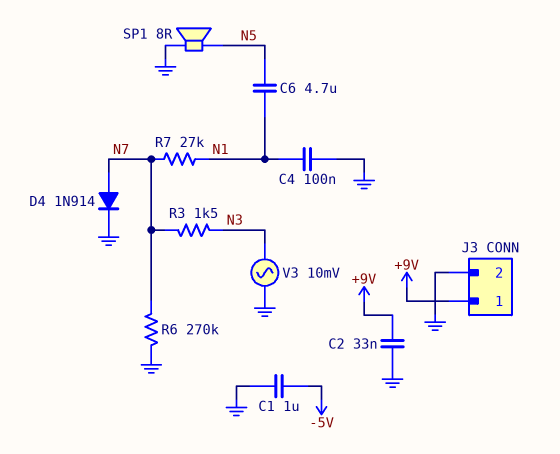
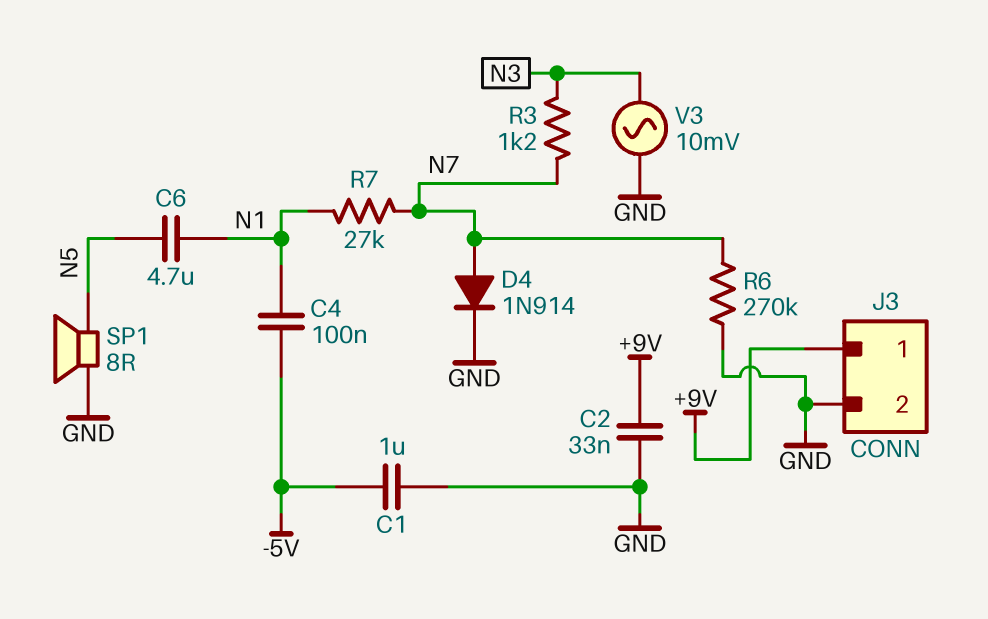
C4: 100nF (GND, N1) -> 100nF (-5V, N1)
R3: 1.5k (N3, N7) -> 1.2k (N3, N7)

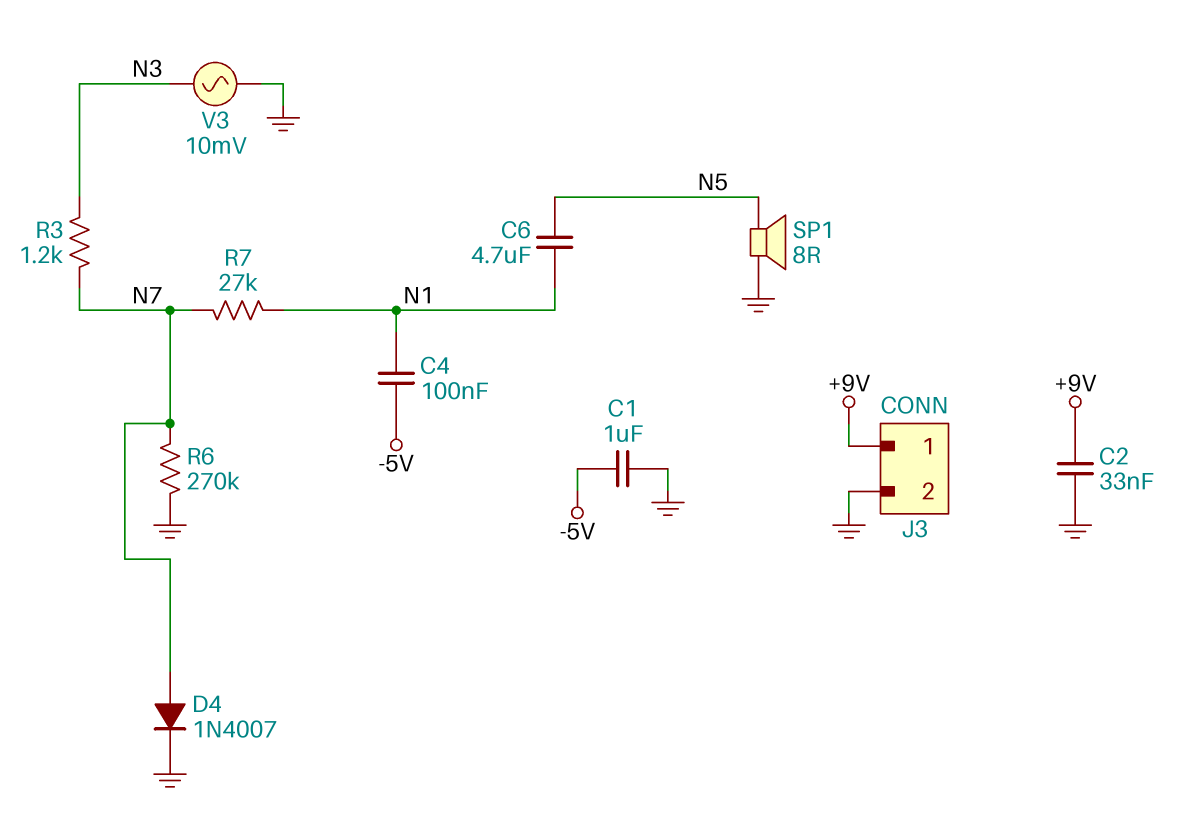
D4: diode 1N914 (A N7, K GND) -> diode 1N4007 (A N7, K GND)

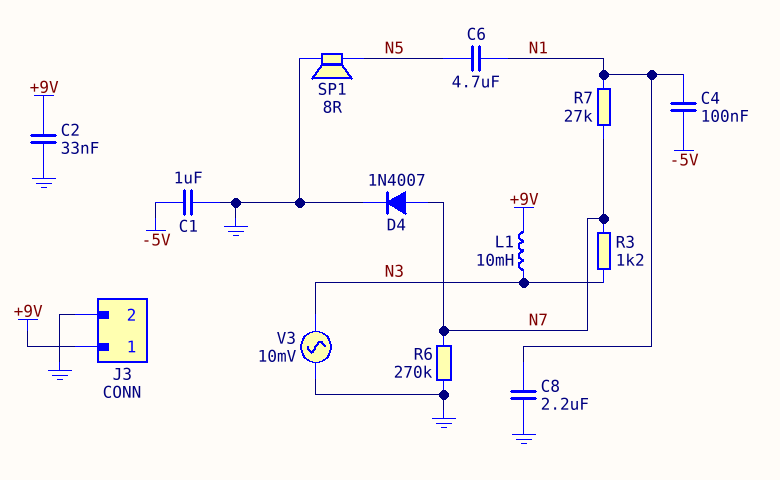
C8: none -> 2.2uF (GND, N1)
L1: none -> 10mH (+9V, N3)

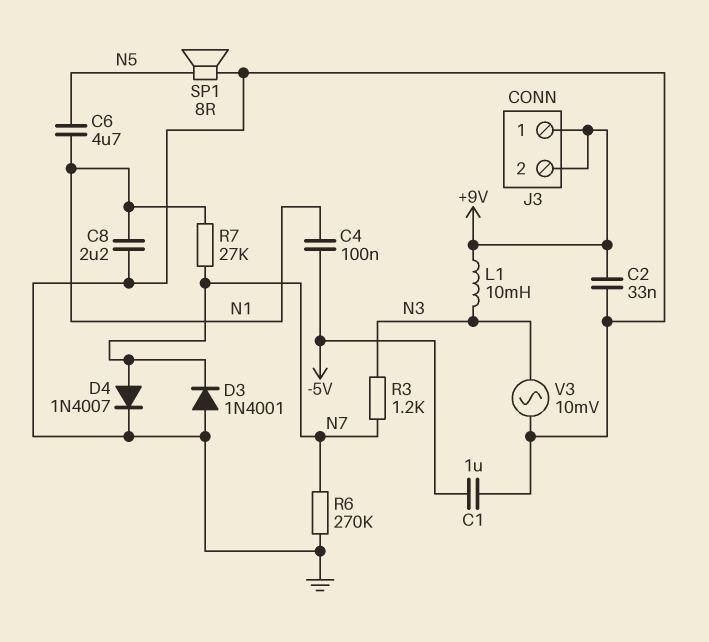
D3: none -> diode 1N4001 (A GND, K N7)
J3 pin 2: GND -> +9V

